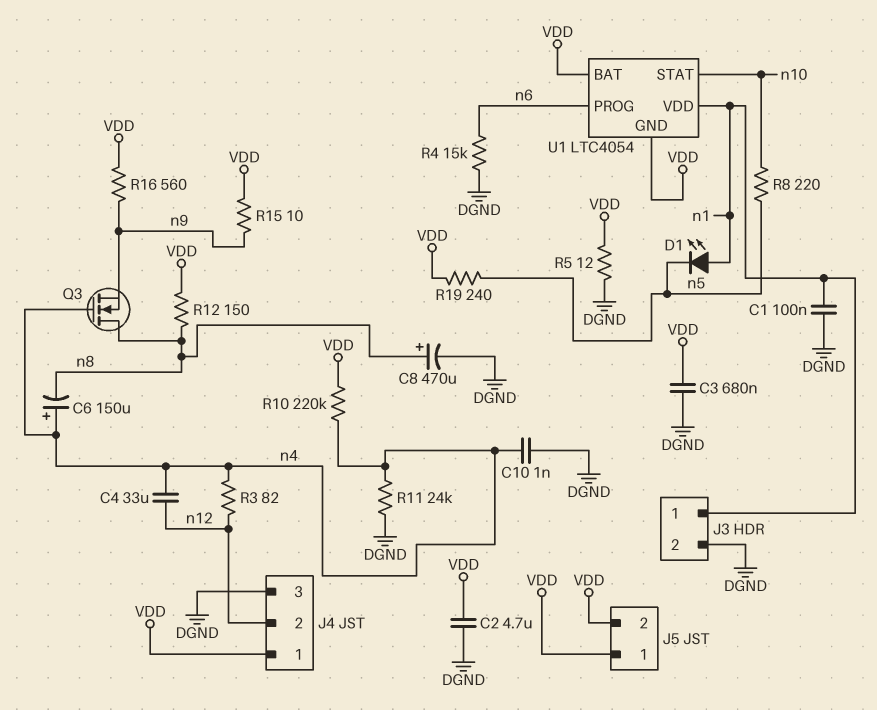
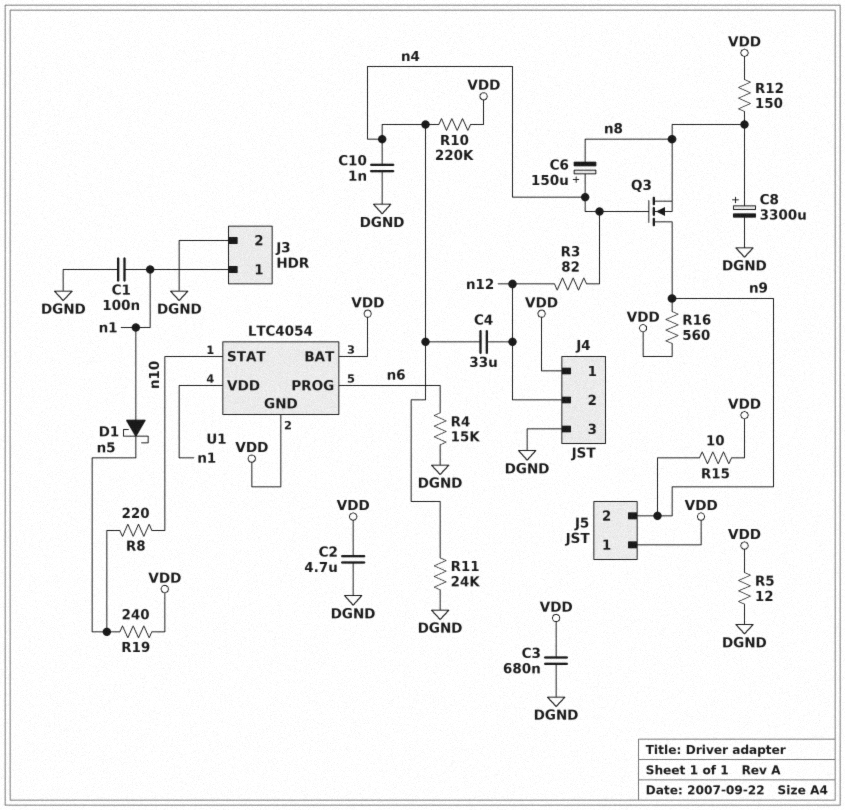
C8: 470uF (plus n8, minus DGND) -> 3300uF (plus n8, minus DGND)
D1: LED (A n1, K n5) -> schottky (A n1, K n5)
J5 pin 2: VDD -> n9
Q3: NMOS (G n4, D n8, S n9) -> NMOS (G n4, D n9, S n8)

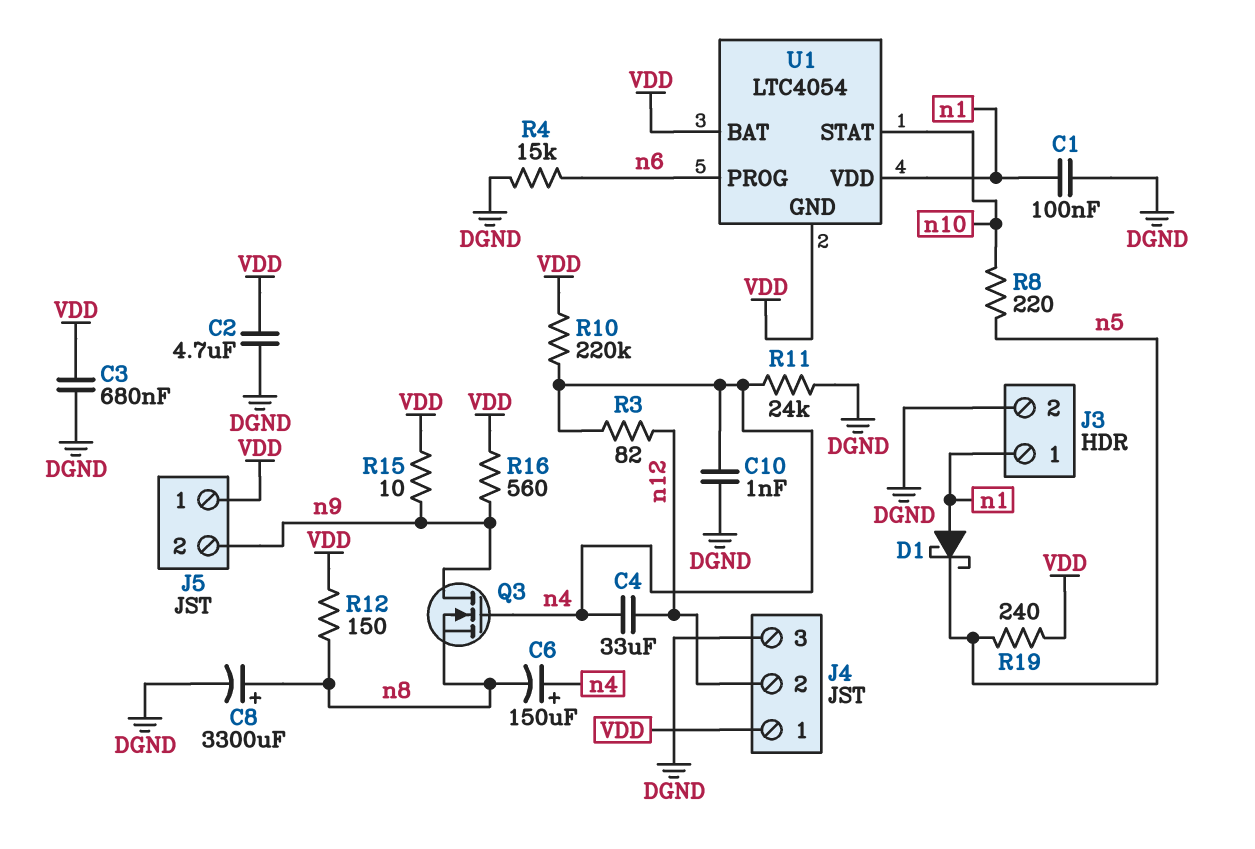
R5: 12 (DGND, VDD) -> none

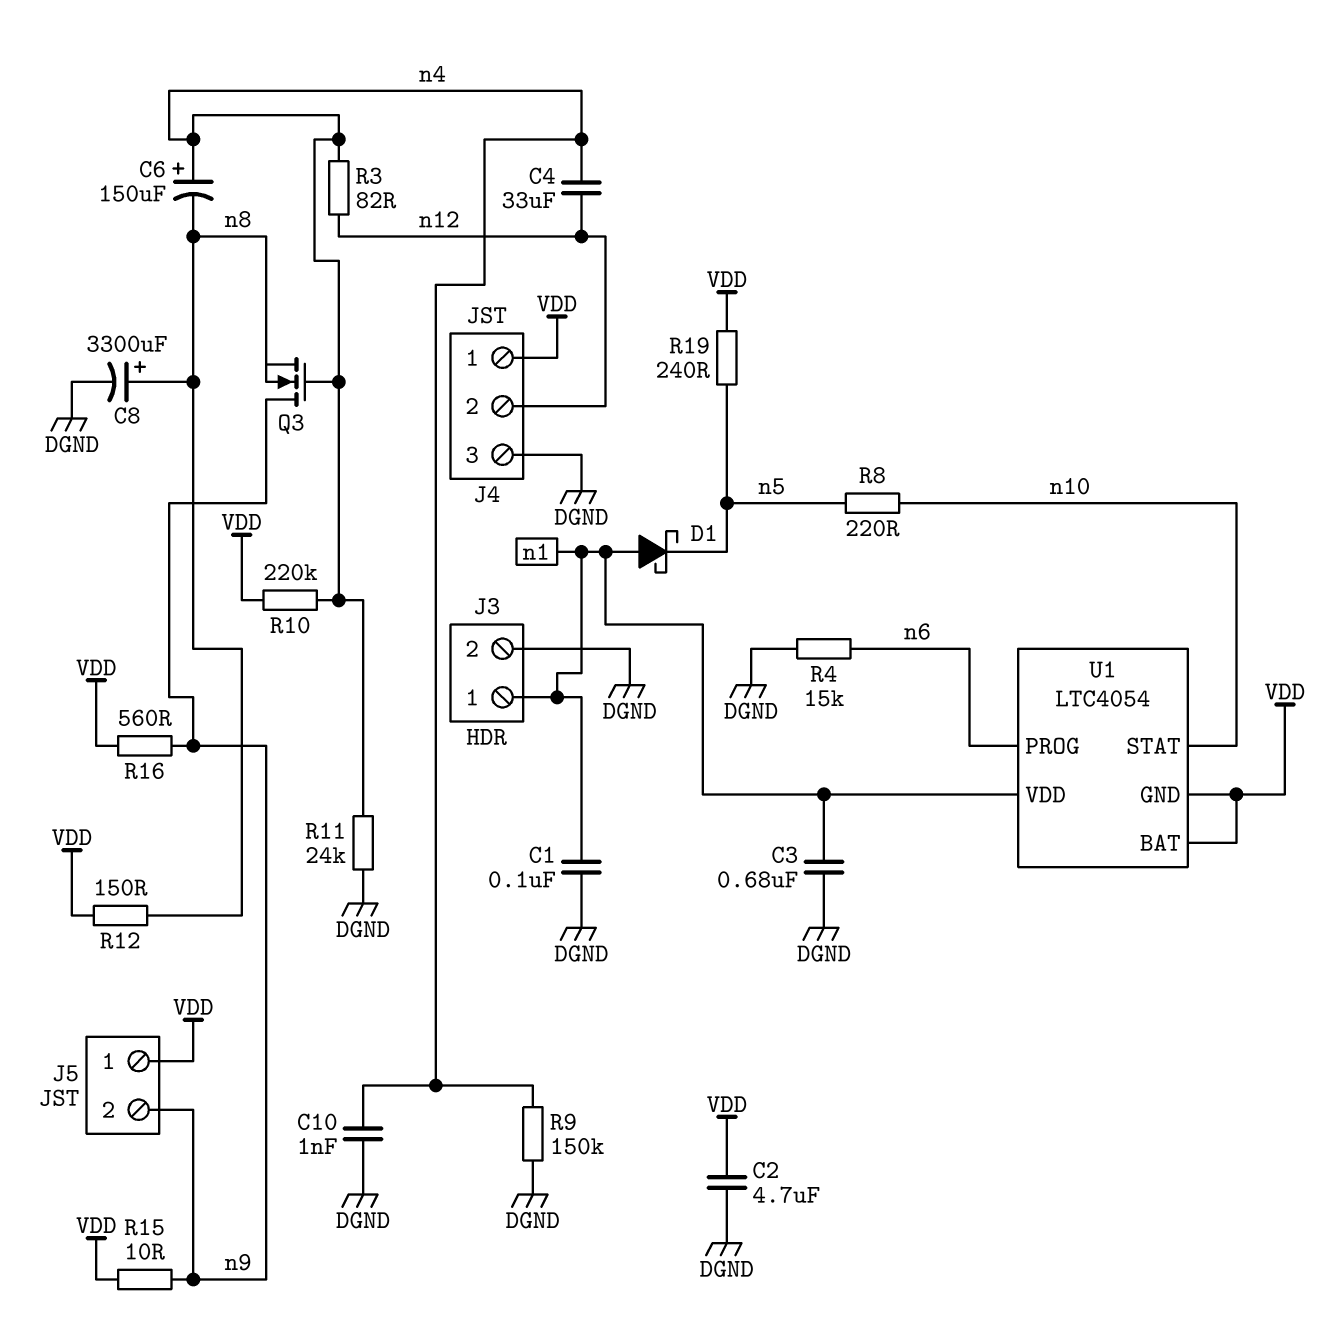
C3: 680nF (DGND, VDD) -> 680nF (DGND, n1)
R9: none -> 150k (DGND, n4)

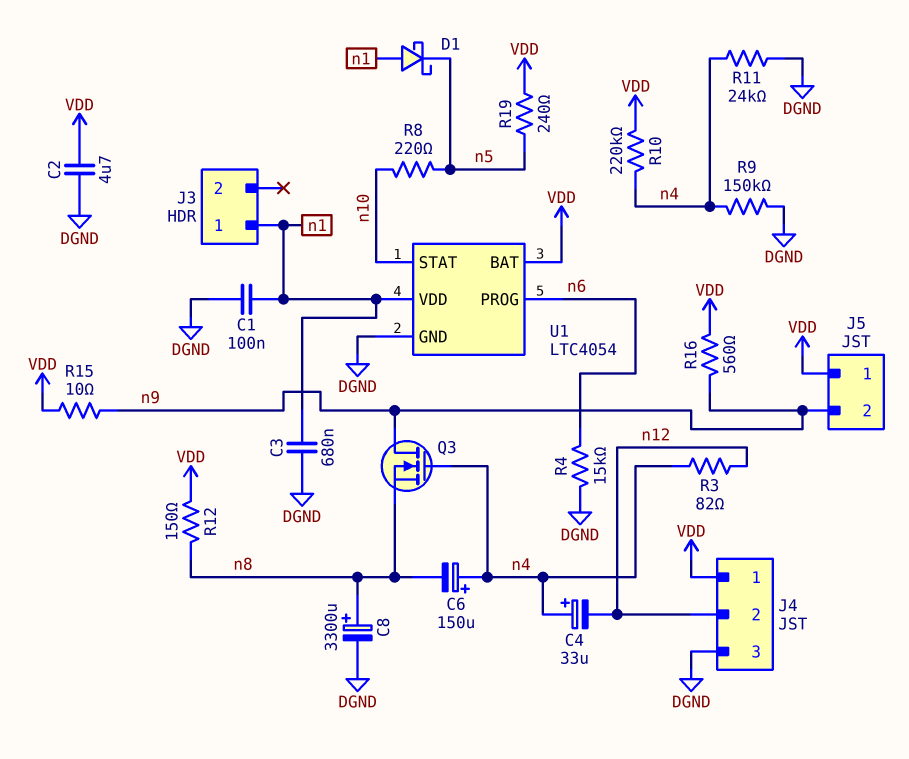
C4: 33uF (n4, n12) -> 33uF (plus n4, minus n12)
C10: 1nF (DGND, n4) -> none
J3 pin 2: DGND -> none
U1 pin GND: VDD -> DGND

